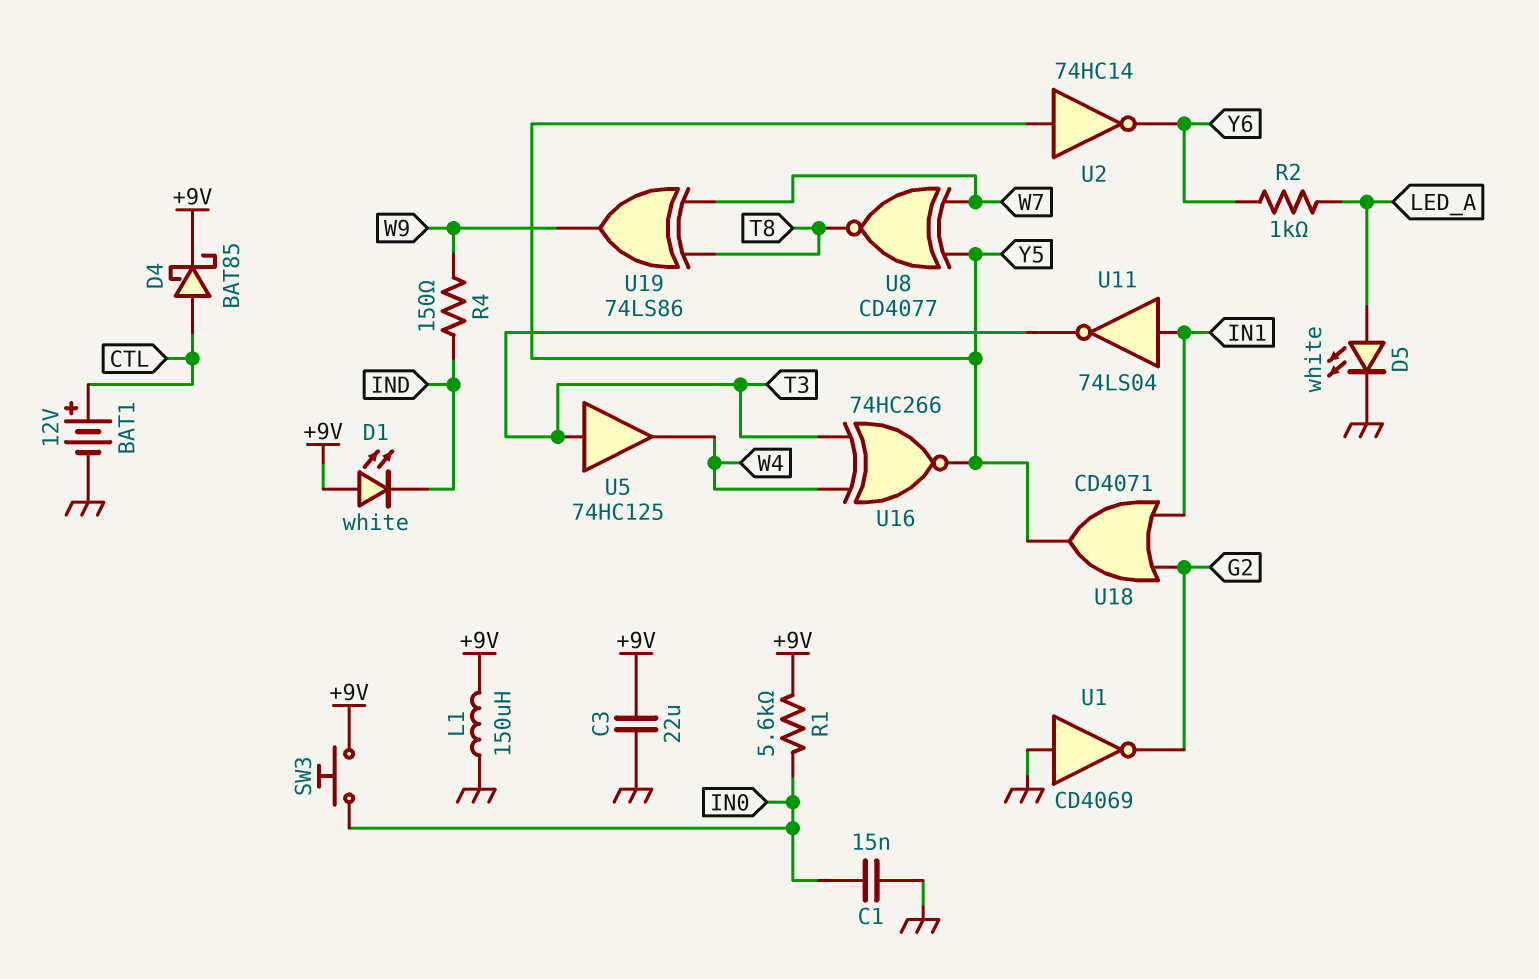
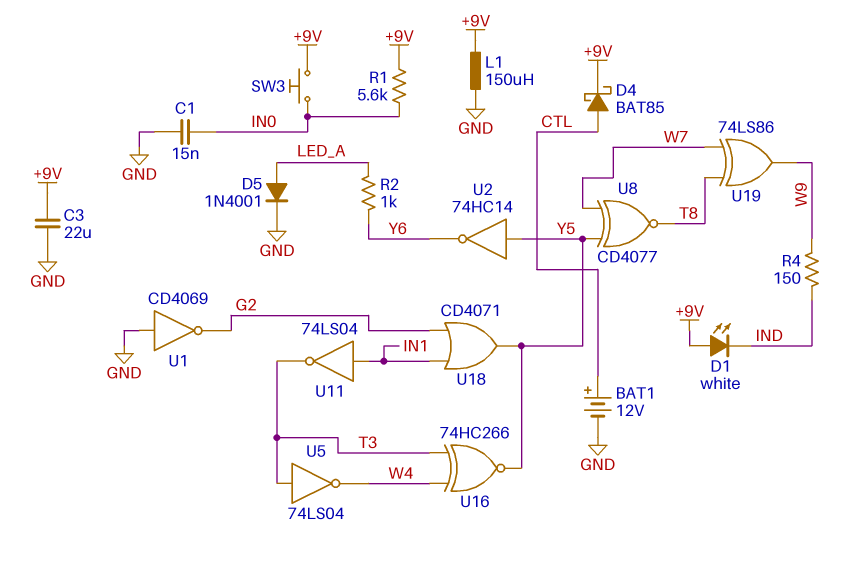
D5: LED white (A LED_A, K GND) -> diode 1N4001 (A LED_A, K GND)
U5: buffer 74HC125 (in T3, out W4) -> NOT 74LS04 (in T3, out W4)

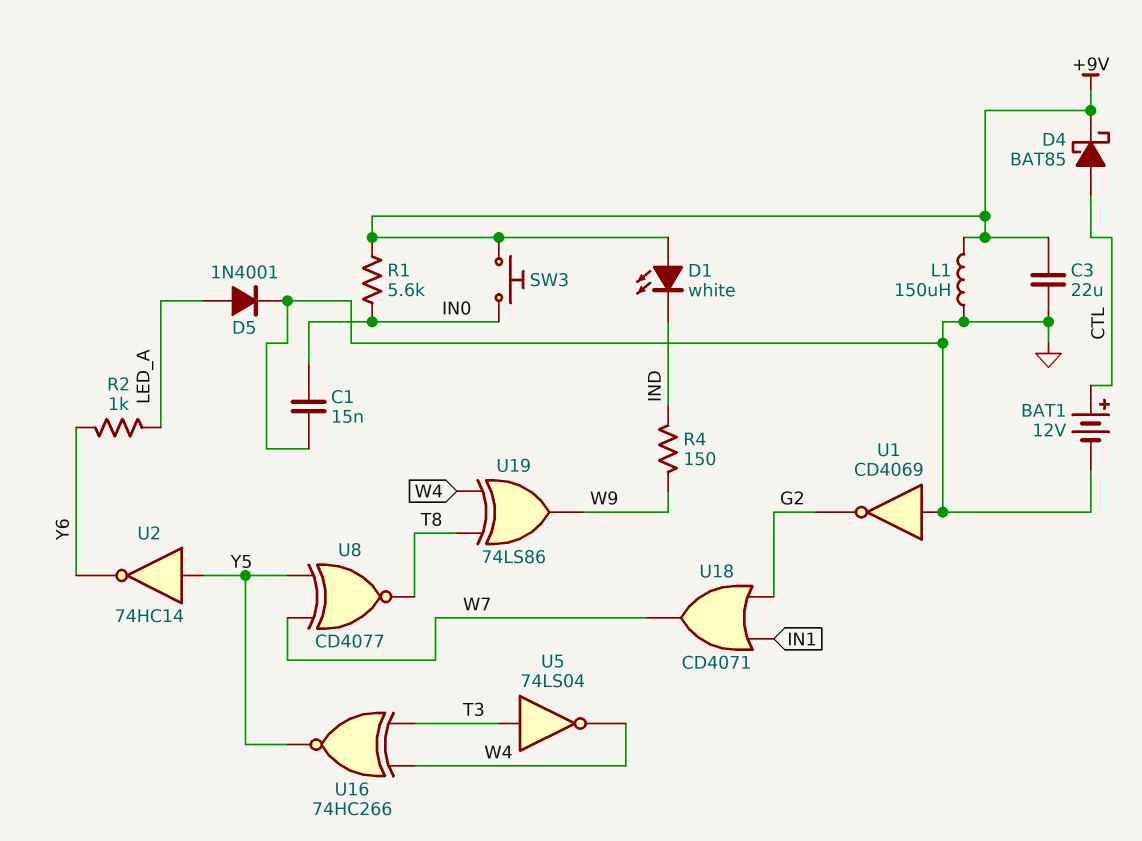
U11: NOT 74LS04 (in IN1, out T3) -> none
U18: OR CD4071 (in G2, in IN1, out Y5) -> OR CD4071 (in G2, in IN1, out W7)
U19: XOR 74LS86 (in T8, in W7, out W9) -> XOR 74LS86 (in T8, in W4, out W9)

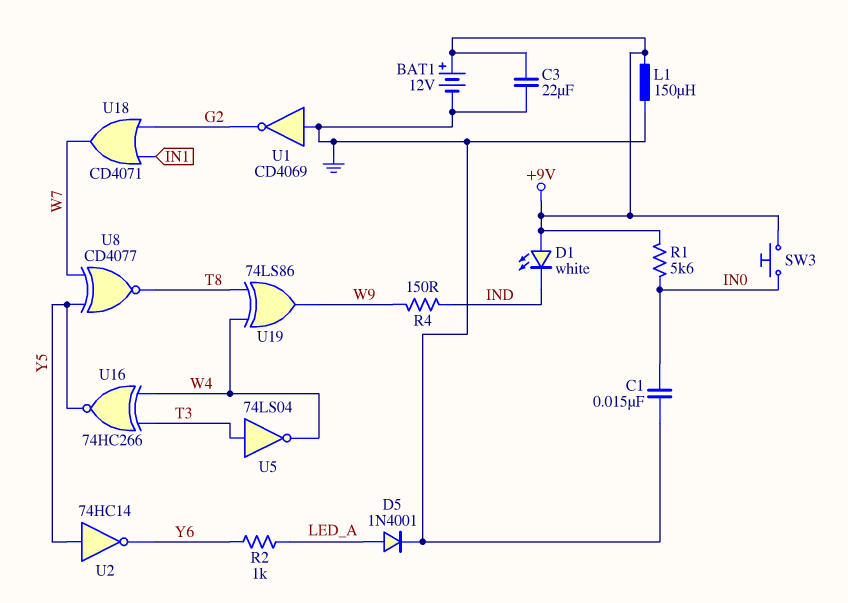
BAT1: 12V (plus CTL, minus GND) -> 12V (plus +9V, minus GND)
D4: schottky BAT85 (A CTL, K +9V) -> none

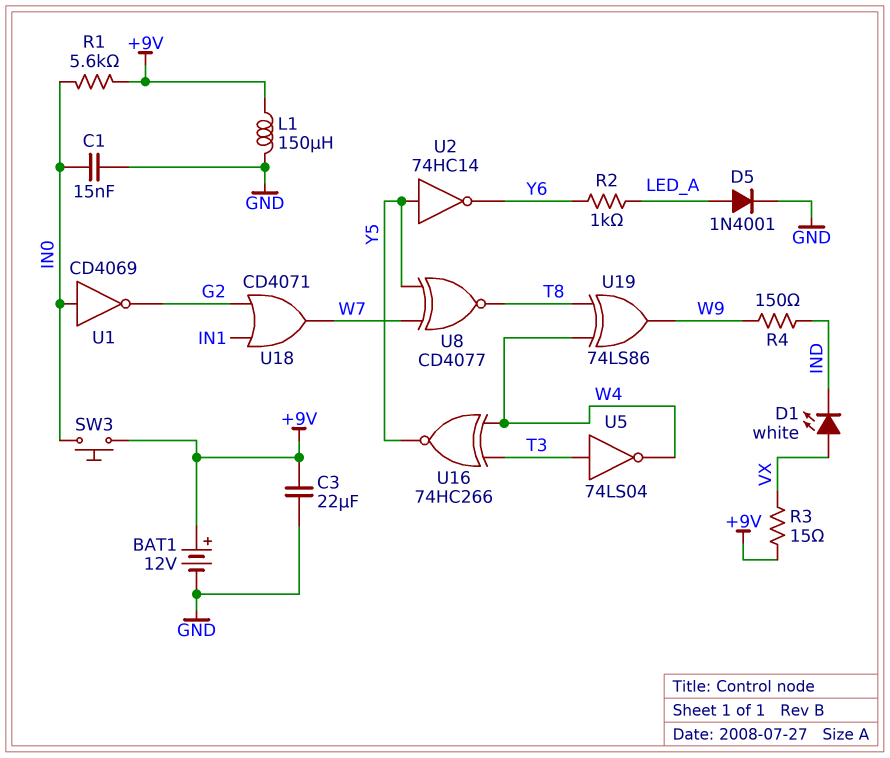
D1: LED white (A +9V, K IND) -> LED white (A VX, K IND)
R3: none -> 15 (+9V, VX)
U1: NOT CD4069 (in GND, out G2) -> NOT CD4069 (in IN0, out G2)

